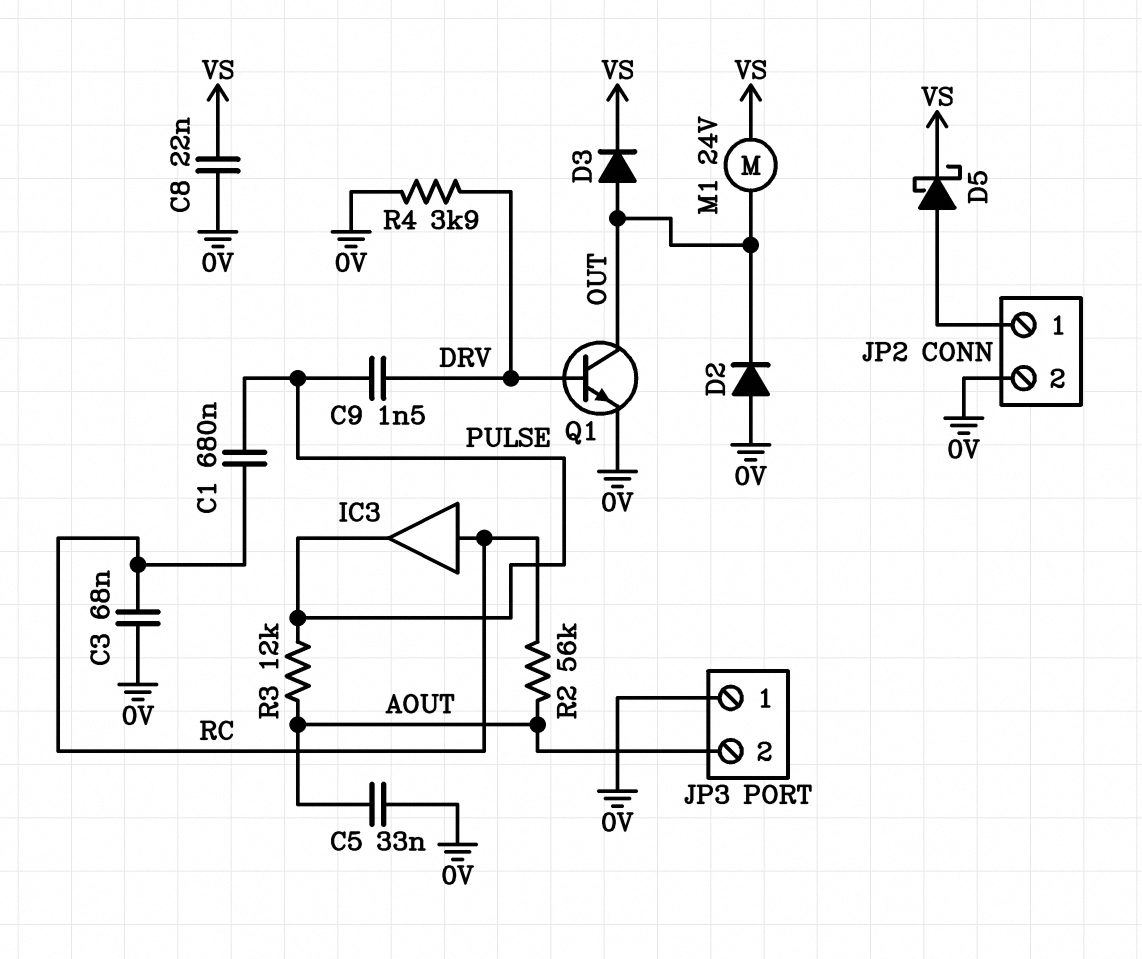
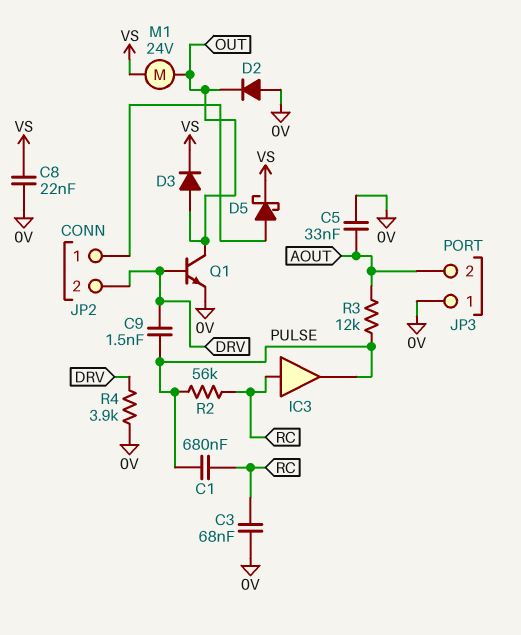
JP2 pin 2: 0V -> DRV
R2: 56k (AOUT, RC) -> 56k (PULSE, RC)

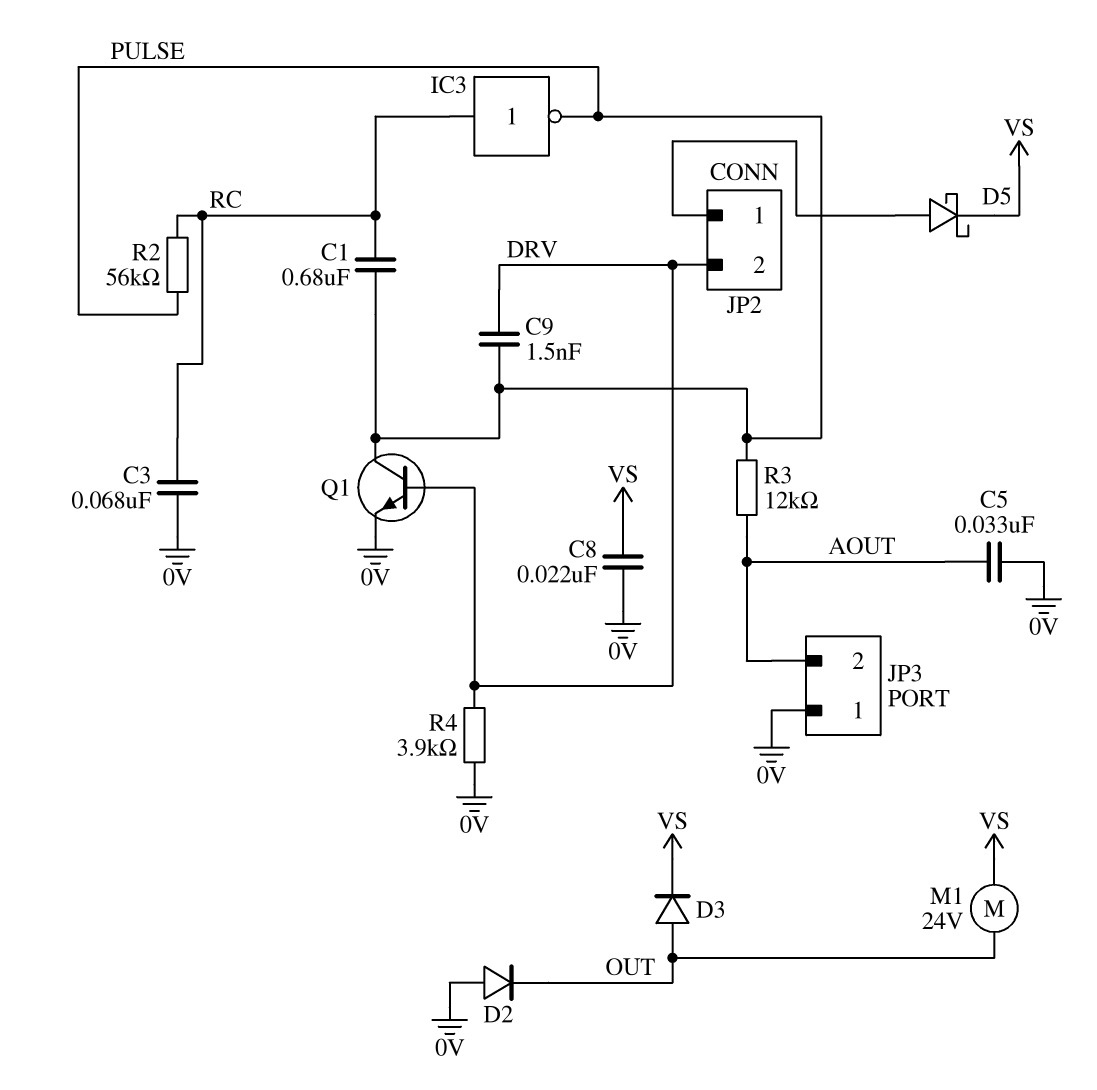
IC3: buffer (in RC, out PULSE) -> NOT (in RC, out PULSE)
Q1: NPN (B DRV, C OUT, E 0V) -> NPN (B DRV, C PULSE, E 0V)

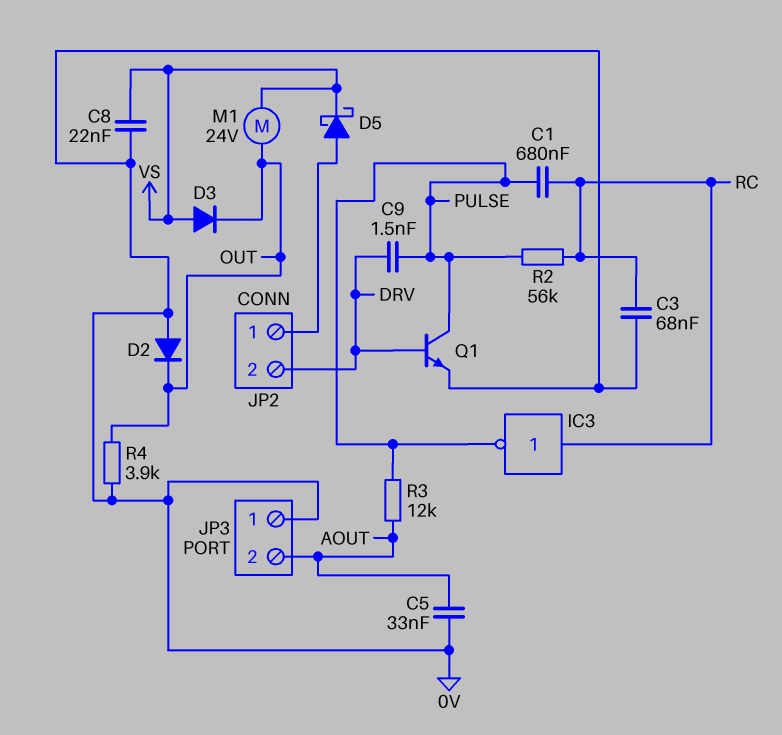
D3: diode (A OUT, K VS) -> diode (A VS, K OUT)
R4: 3.9k (0V, DRV) -> 3.9k (0V, OUT)

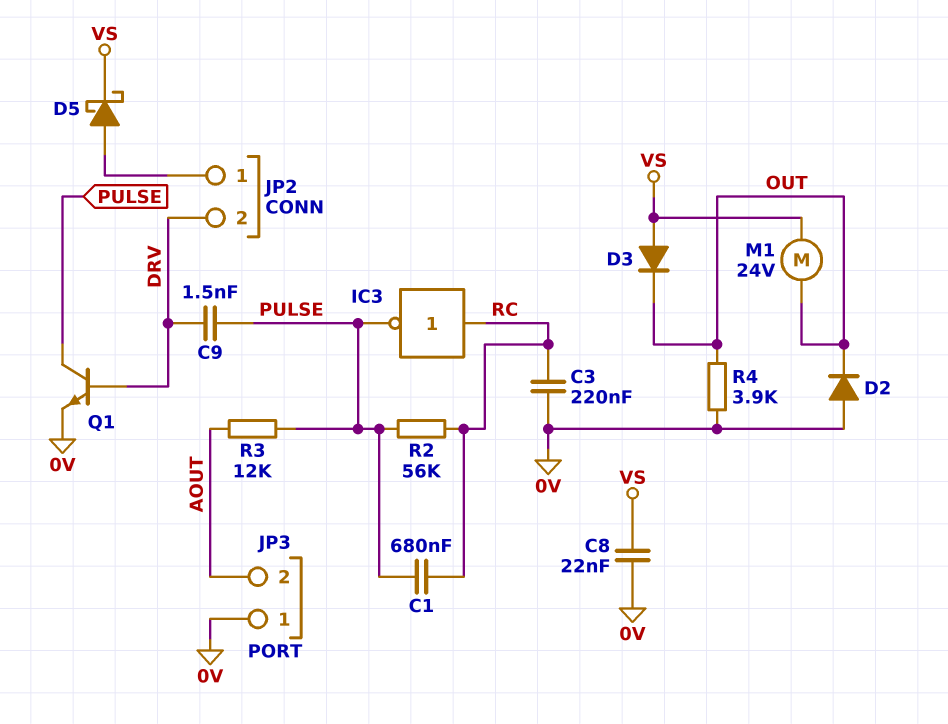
C3: 68nF (0V, RC) -> 220nF (0V, RC)
C5: 33nF (0V, AOUT) -> none

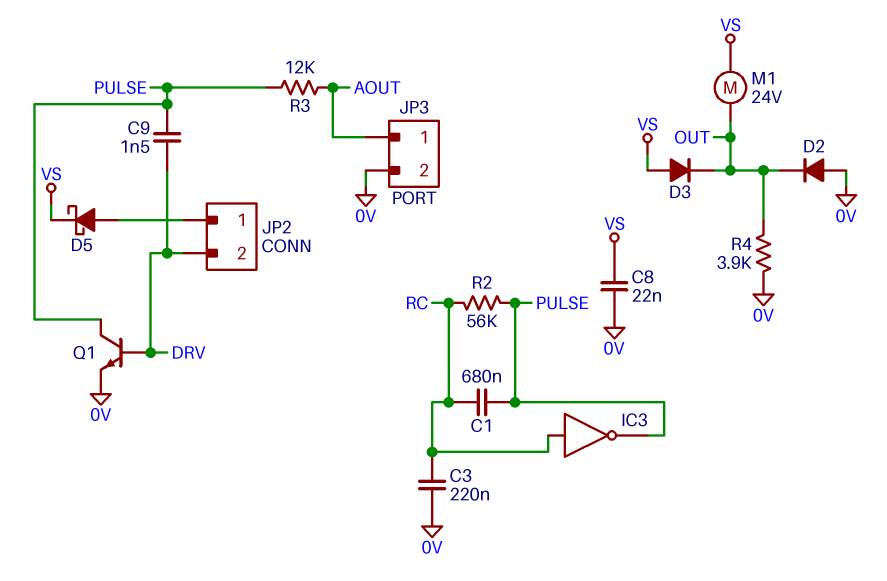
JP3 pin 1: 0V -> AOUT
JP3 pin 2: AOUT -> 0V

